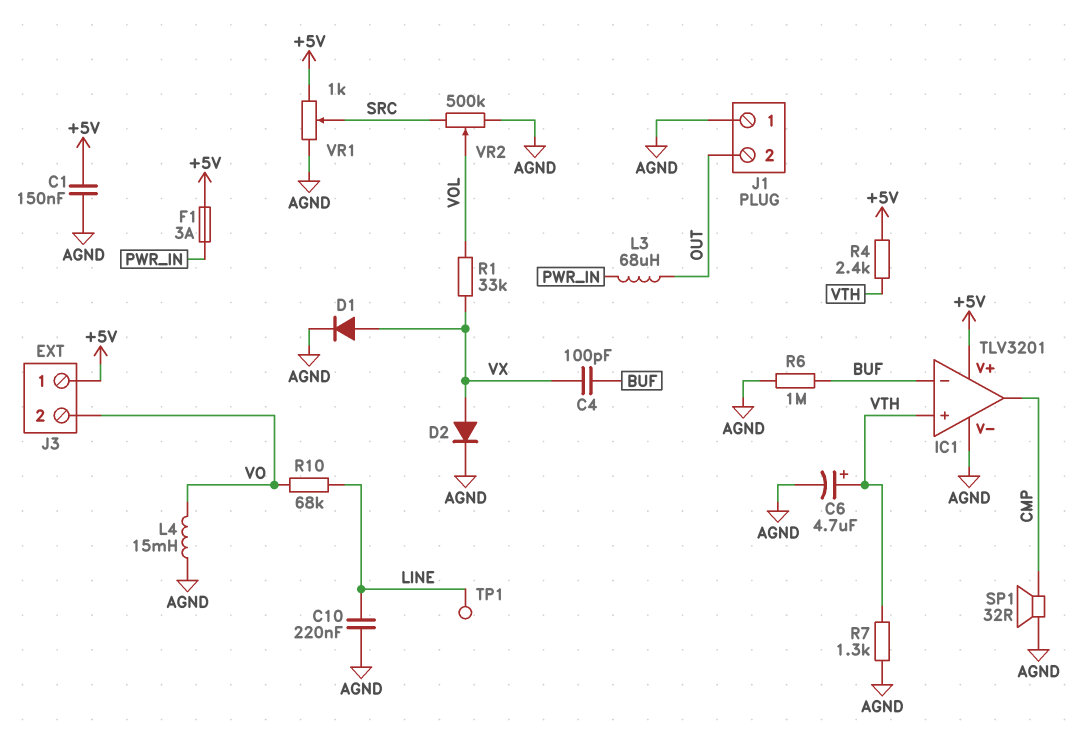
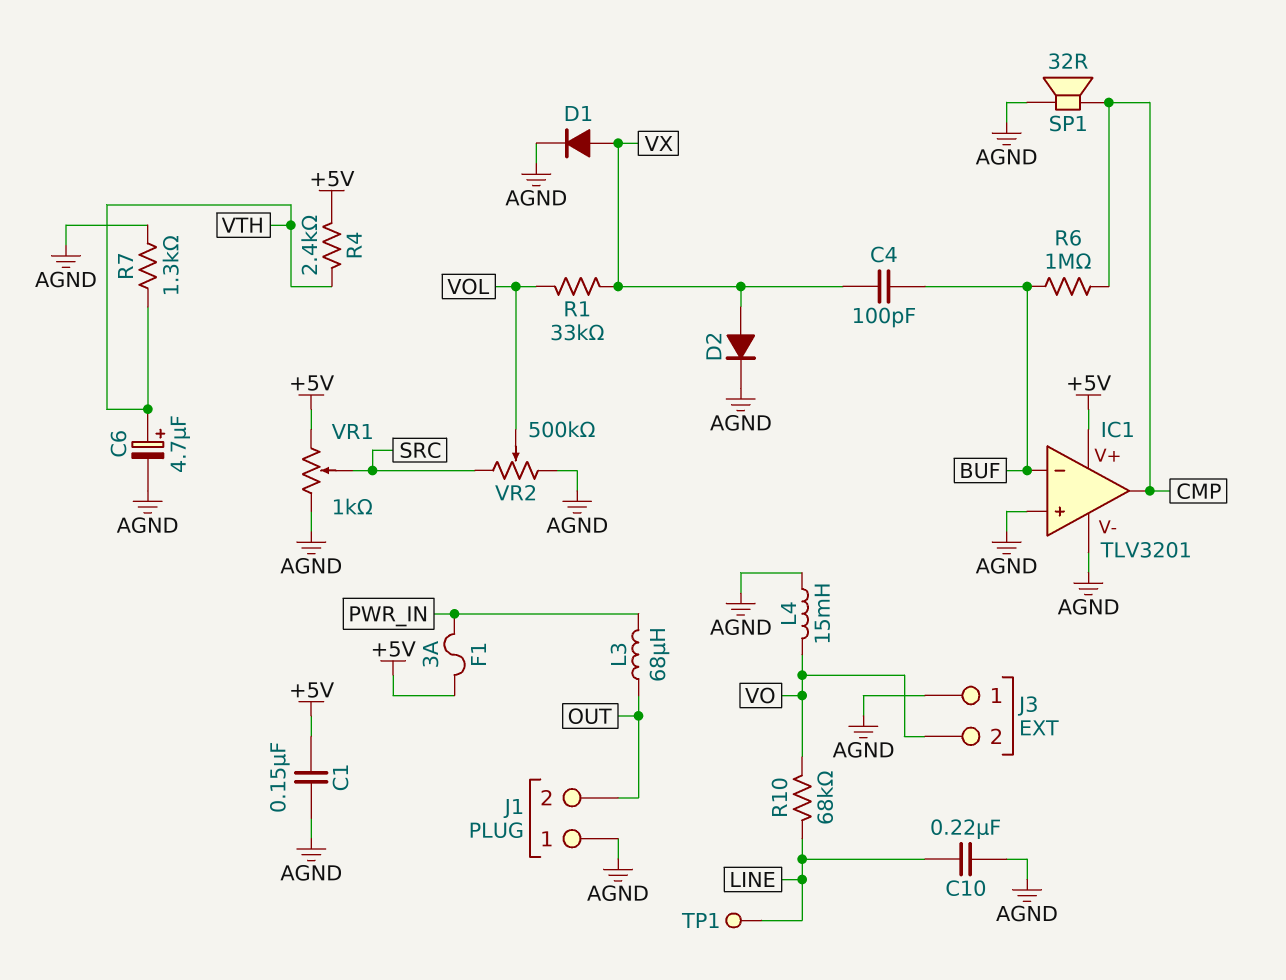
IC1 pin in+: VTH -> AGND
J3 pin 1: +5V -> AGND
R6: 1M (AGND, BUF) -> 1M (BUF, CMP)

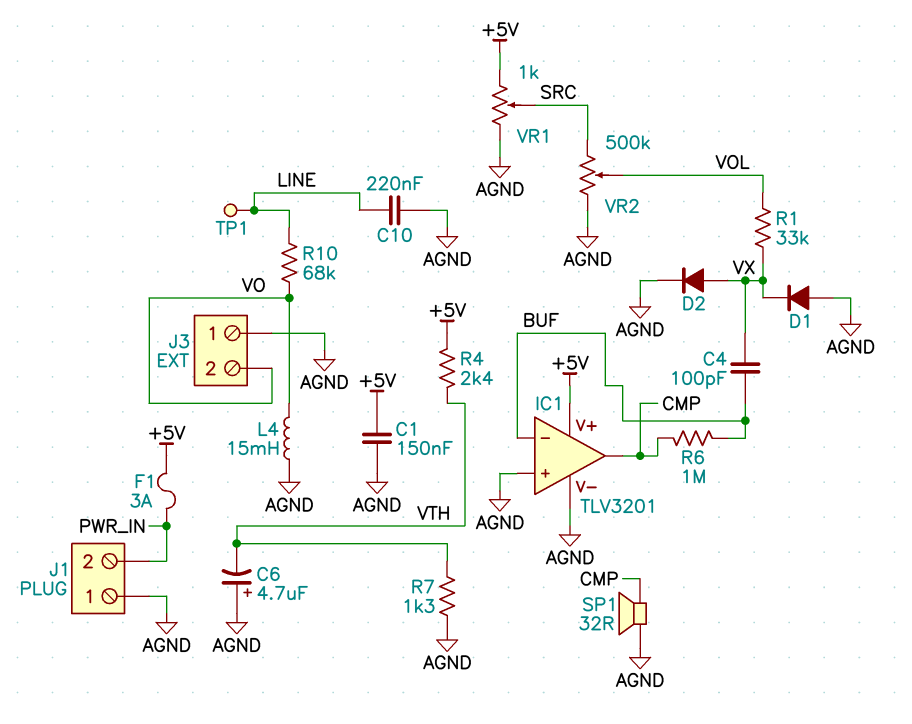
C6: 4.7uF (plus VTH, minus AGND) -> 4.7uF (plus AGND, minus VTH)
D1: diode (A VX, K AGND) -> diode (A AGND, K VX)
J1 pin 2: OUT -> PWR_IN
L3: 68uH (OUT, PWR_IN) -> none

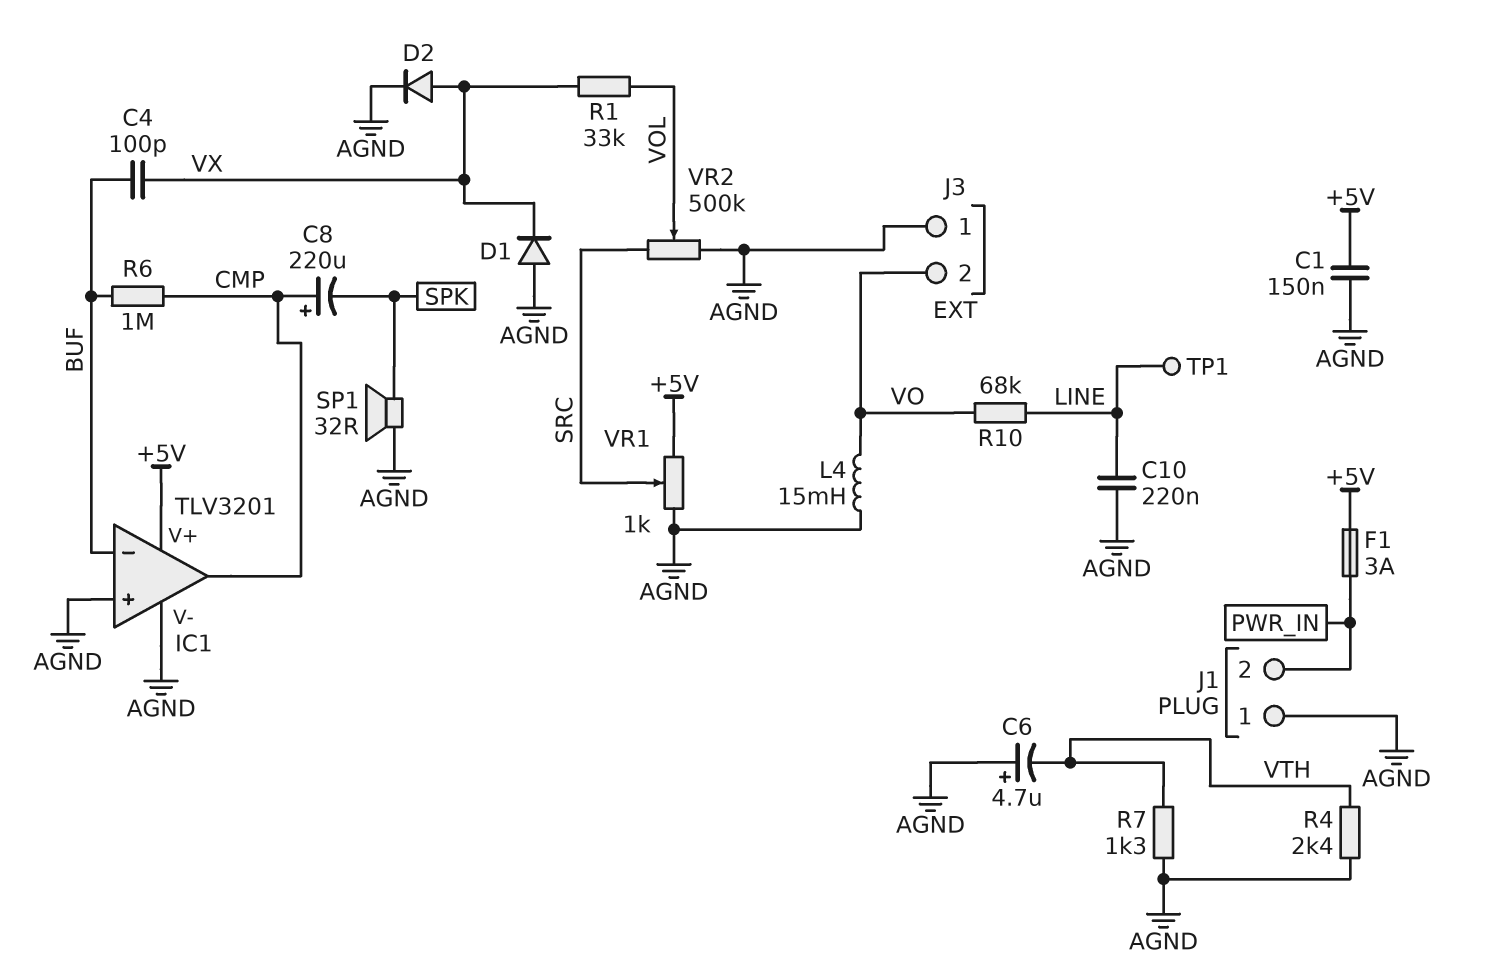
C8: none -> 220uF (plus CMP, minus SPK)
R4: 2.4k (+5V, VTH) -> 2.4k (AGND, VTH)
SP1: speaker 32R (AGND, CMP) -> speaker 32R (AGND, SPK)

